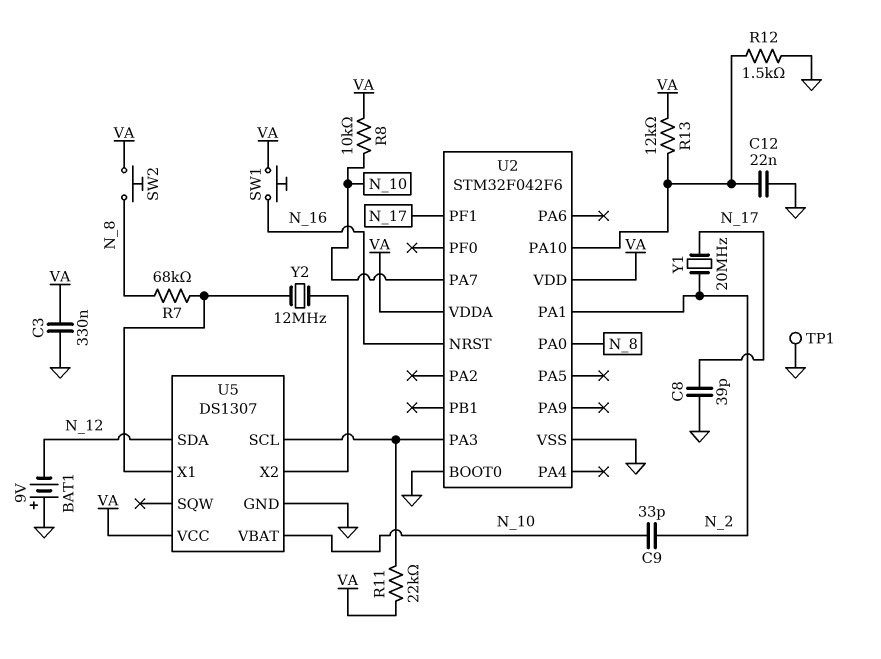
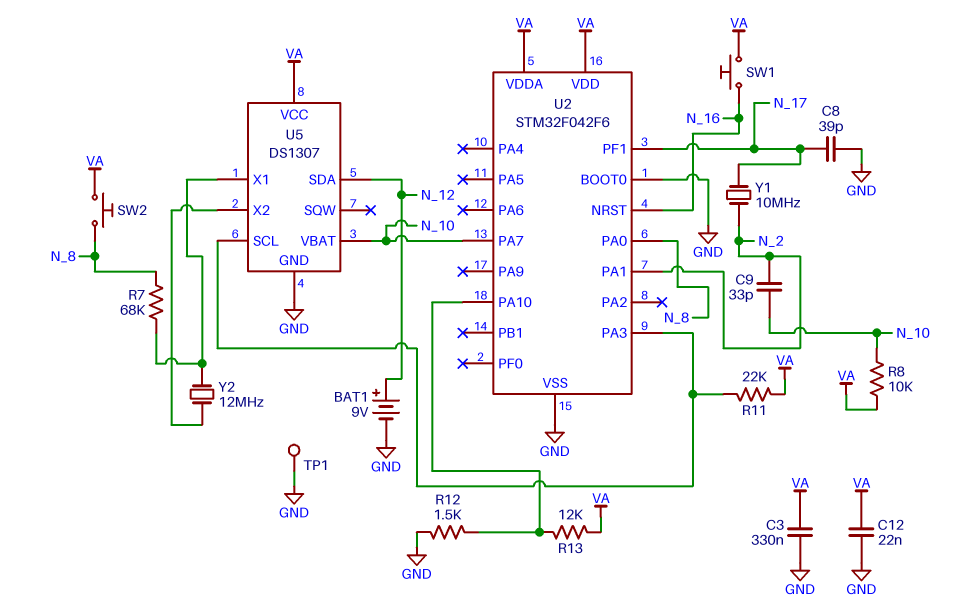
BAT1: 9V (plus GND, minus N_12) -> 9V (plus N_12, minus GND)
C12: 22nF (GND, U2/PA10) -> 22nF (GND, VA)
Y1: 20MHz (N_2, N_17) -> 10MHz (N_2, N_17)

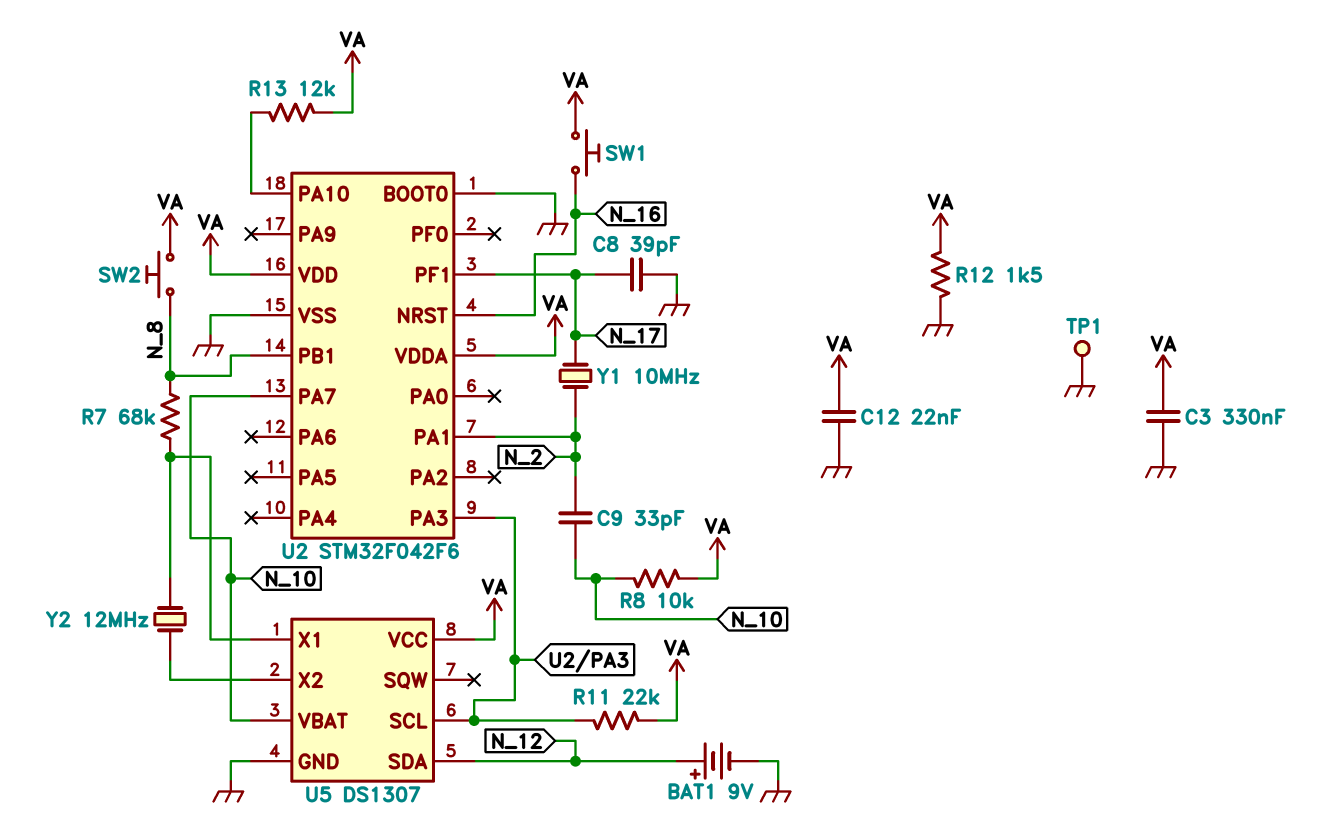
R12: 1.5k (GND, U2/PA10) -> 1.5k (GND, VA)
U2 pin PA0: N_8 -> none
U2 pin PB1: none -> N_8

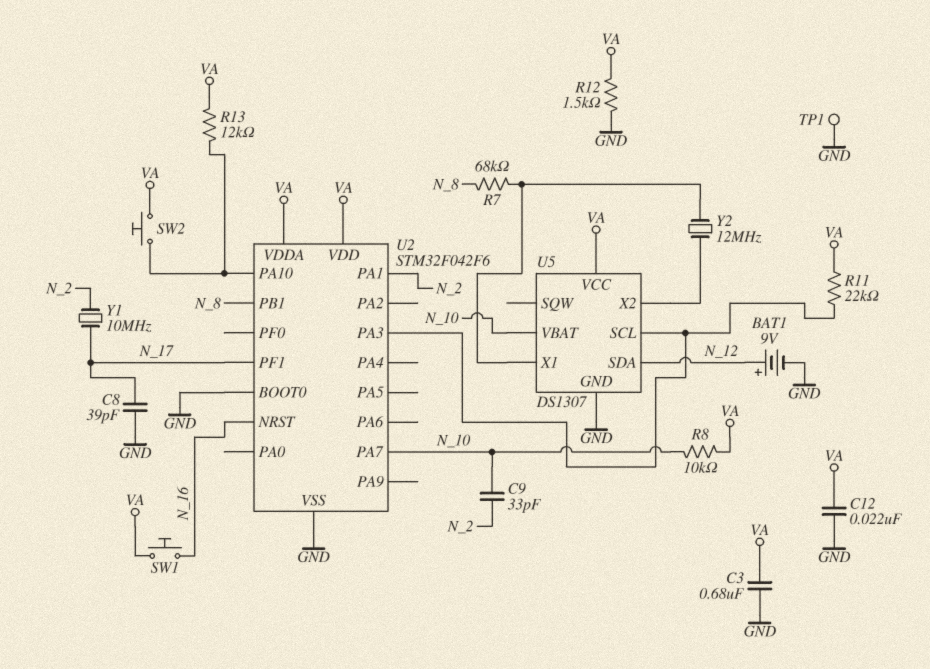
C3: 330nF (GND, VA) -> 680nF (GND, VA)
SW2: button (N_8, VA) -> button (U2/PA10, VA)

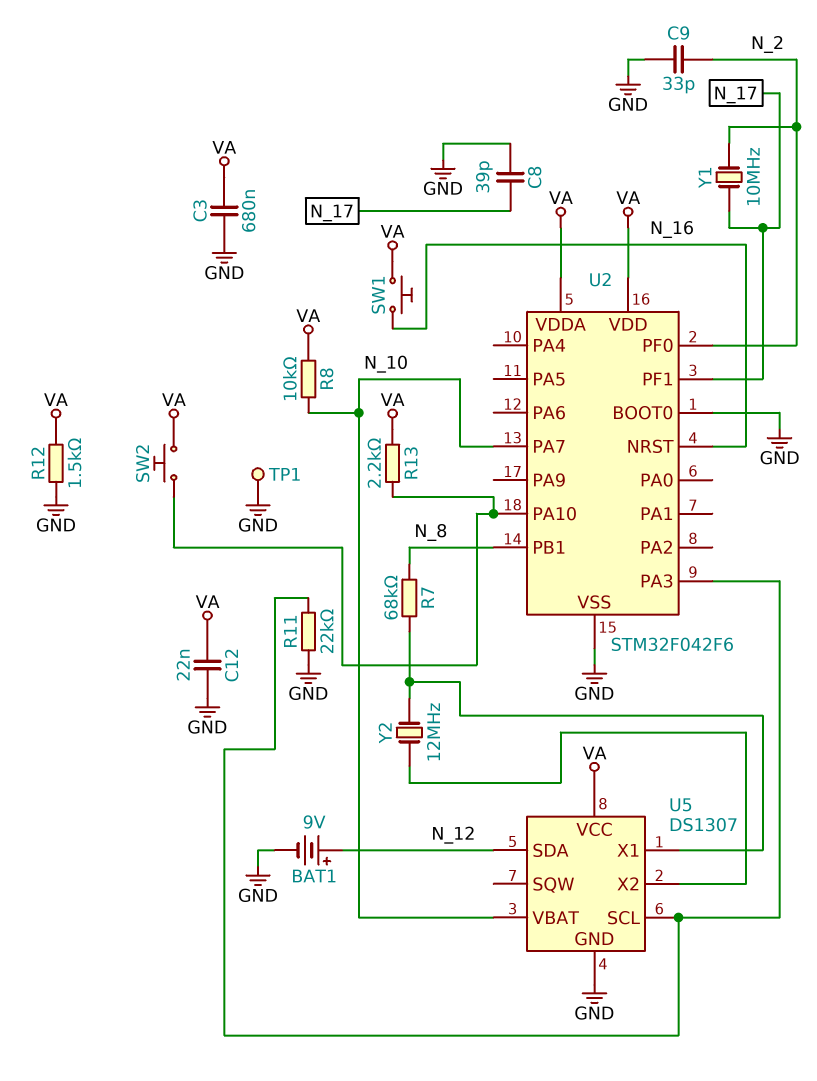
C9: 33pF (N_2, N_10) -> 33pF (GND, N_2)
R11: 22k (U2/PA3, VA) -> 22k (GND, U2/PA3)
R13: 12k (U2/PA10, VA) -> 2.2k (U2/PA10, VA)
U2 pin PA1: N_2 -> none
U2 pin PF0: none -> N_2

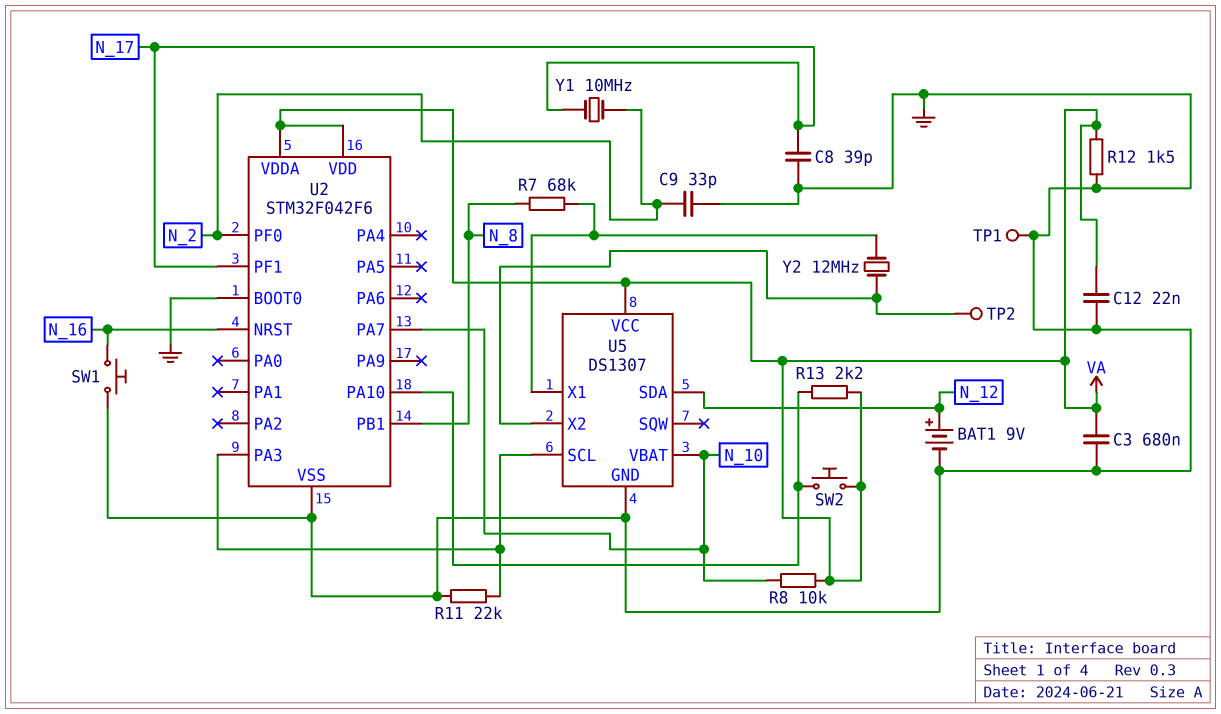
SW1: button (N_16, VA) -> button (GND, N_16)
TP2: none -> test point (U5/X2)

